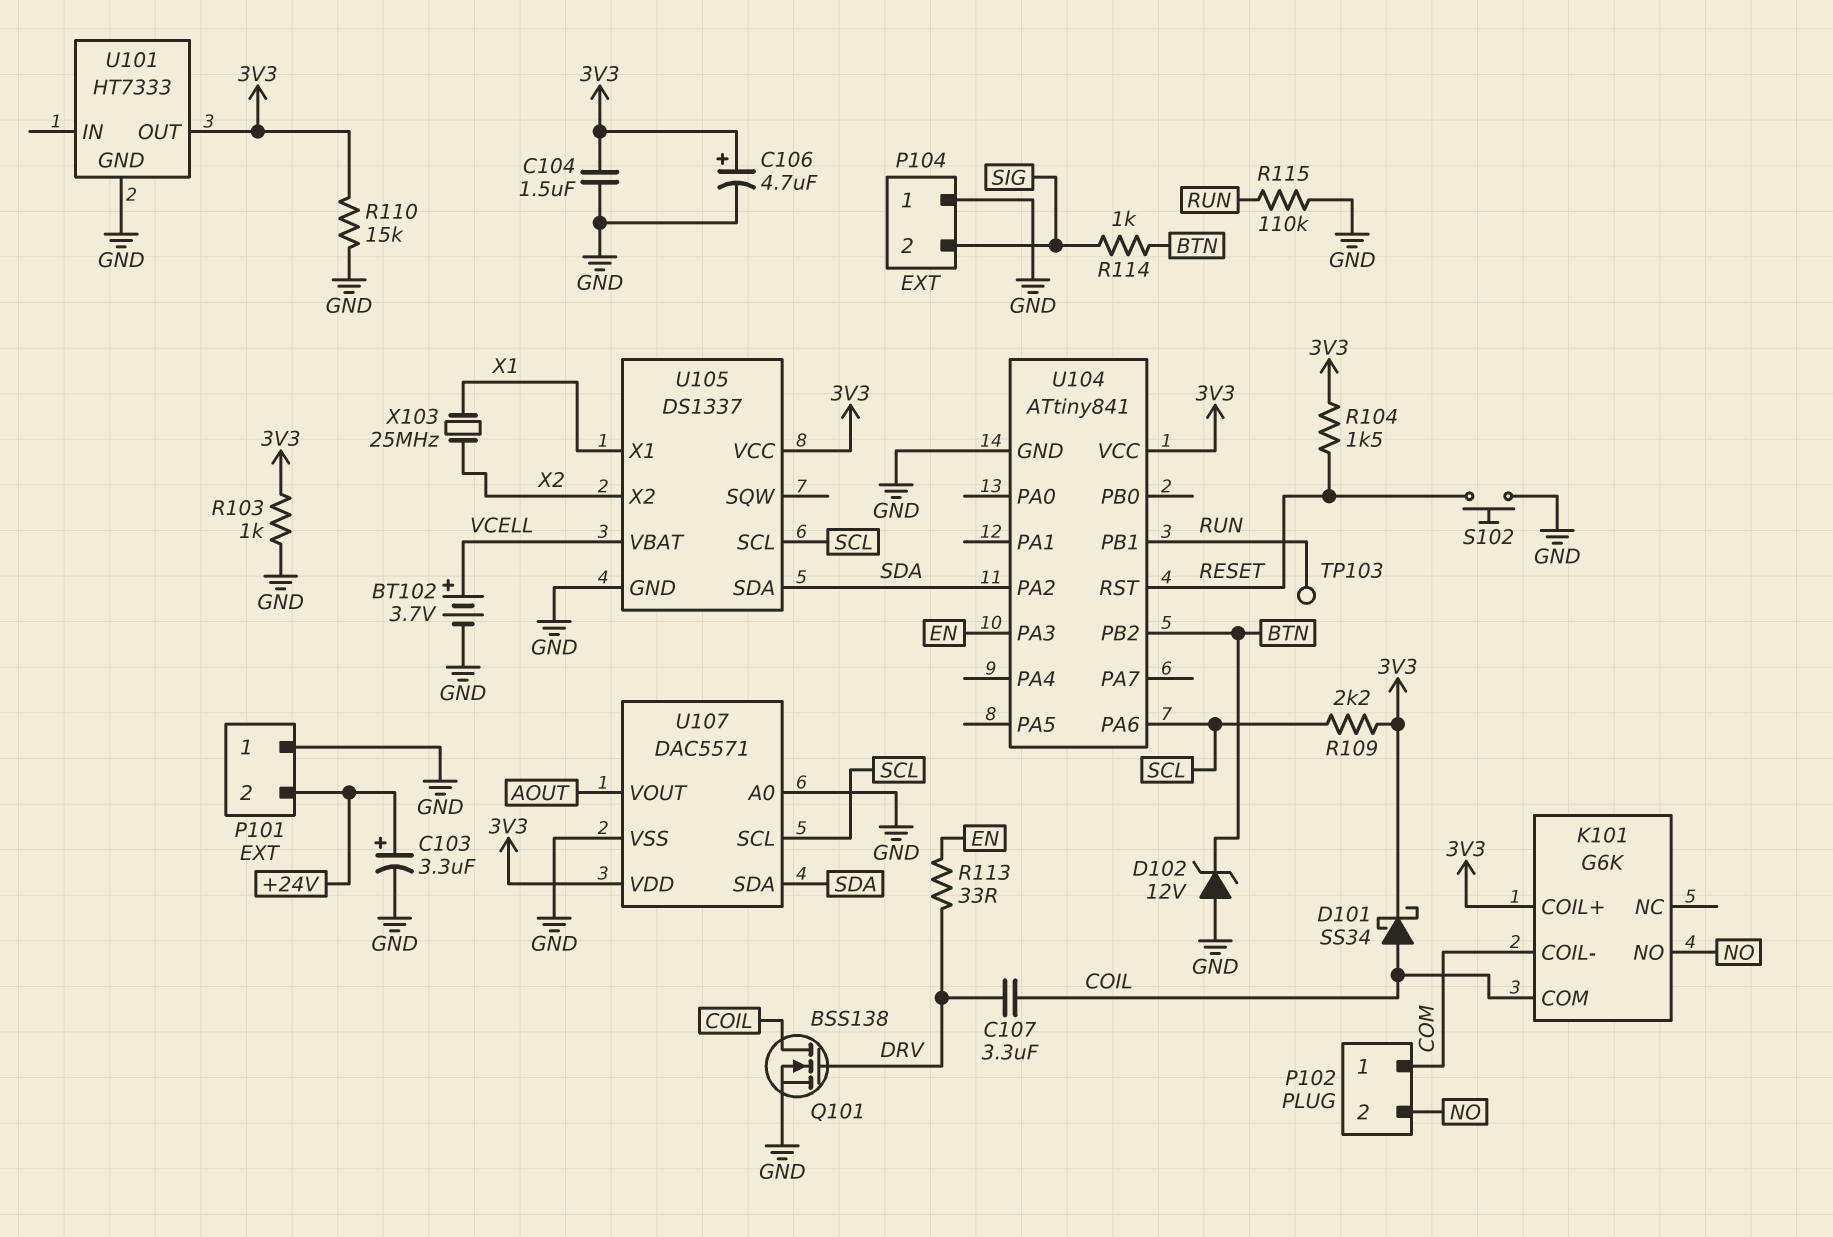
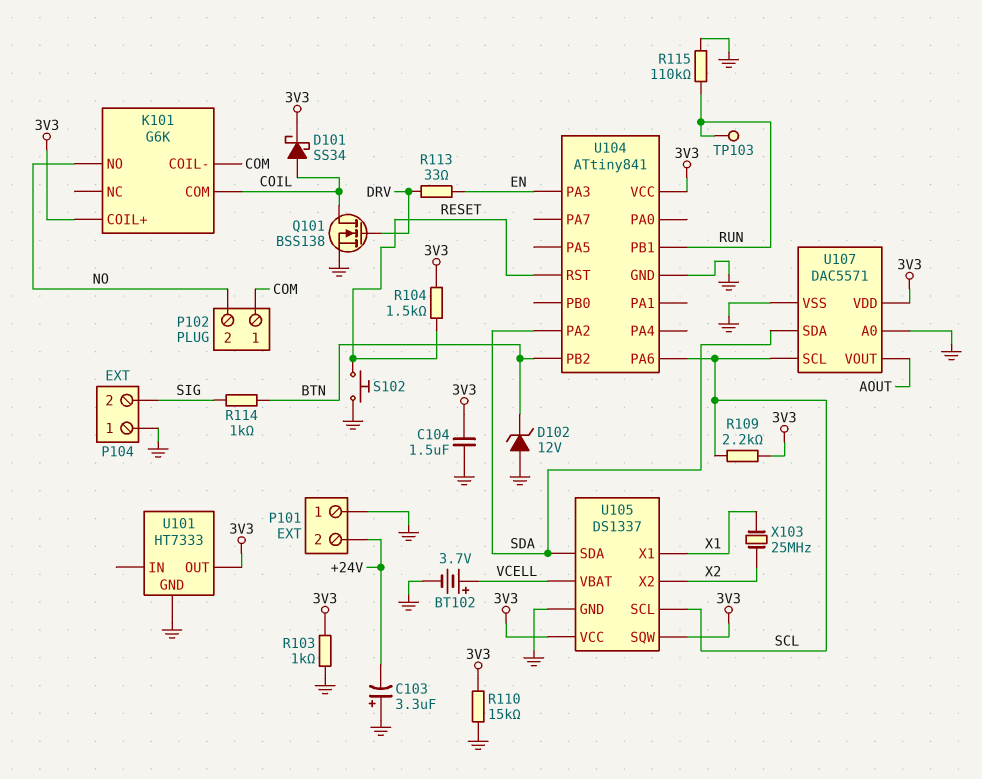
C103: 3.3uF (plus +24V, minus GND) -> 3.3uF (plus GND, minus +24V)
C106: 4.7uF (plus 3V3, minus GND) -> none
C107: 3.3uF (COIL, DRV) -> none
U105 pin SQW: none -> 3V3

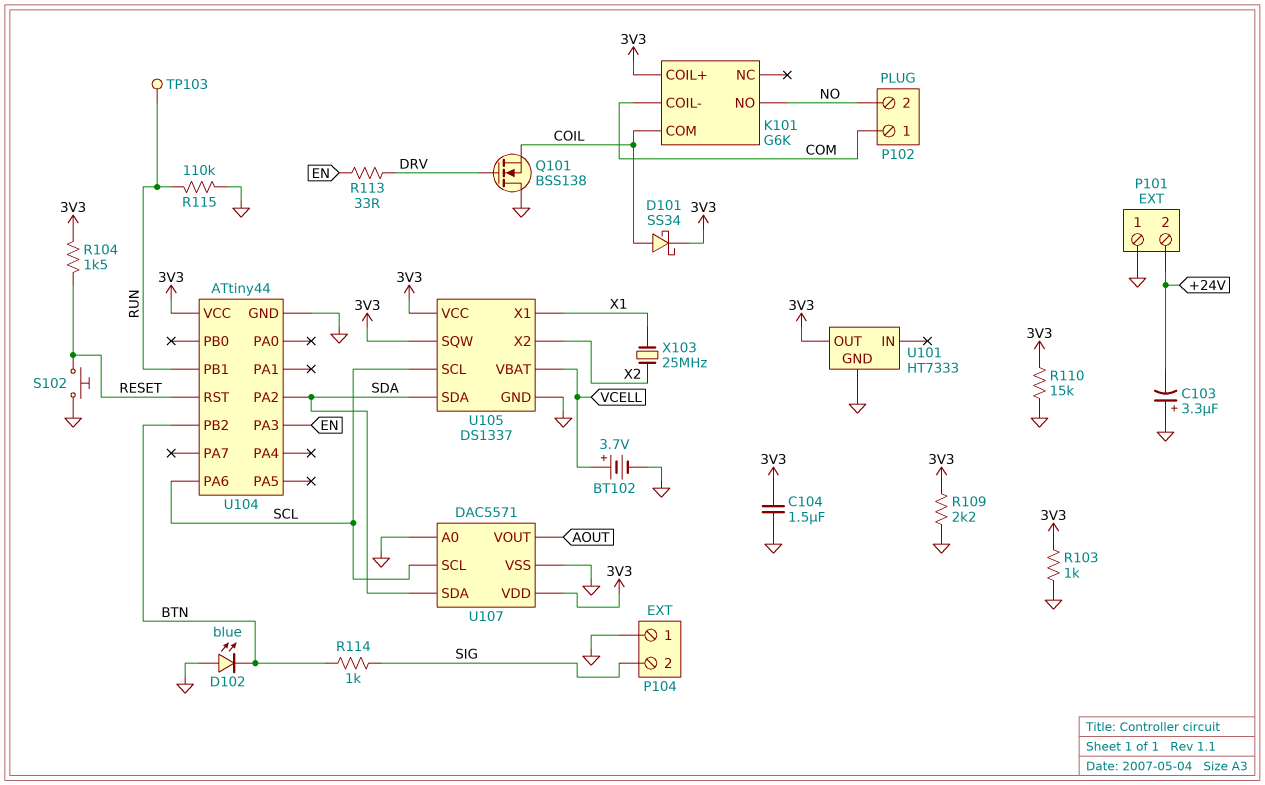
D102: zener 12V (A GND, K BTN) -> LED blue (A GND, K BTN)
Q101: NMOS BSS138 (G DRV, D COIL, S GND) -> NMOS BSS138 (G DRV, D GND, S COIL)
R109: 2.2k (3V3, SCL) -> 2.2k (3V3, GND)
U104: ATtiny841 -> ATtiny44

